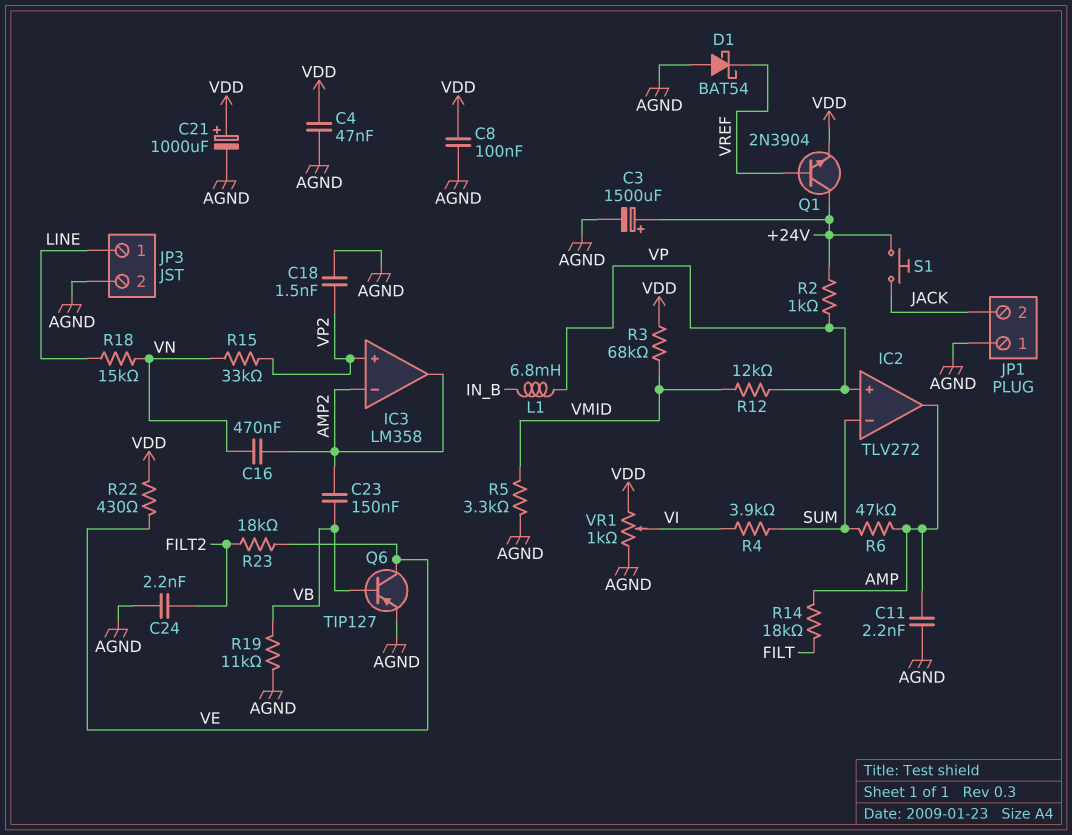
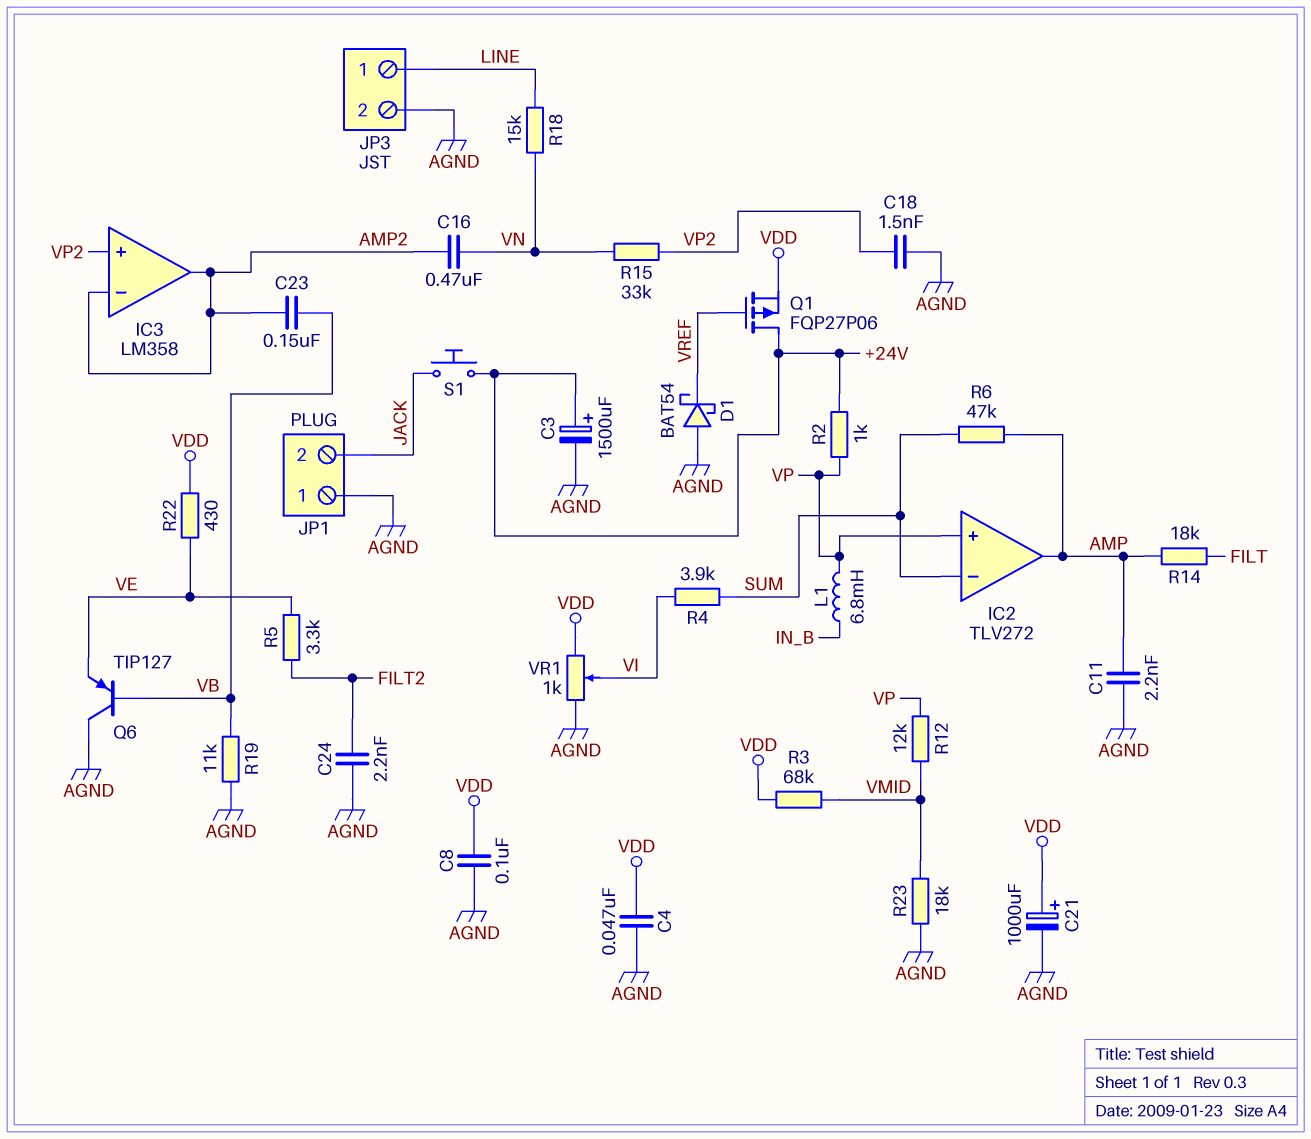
Q1: NPN 2N3904 (B VREF, C +24V, E VDD) -> PMOS FQP27P06 (G VREF, D +24V, S VDD)
Q6: PNP TIP127 (B VB, C VE, E AGND) -> PNP TIP127 (B VB, C AGND, E VE)
R5: 3.3k (AGND, VMID) -> 3.3k (FILT2, VE)
R23: 18k (FILT2, VE) -> 18k (AGND, VMID)

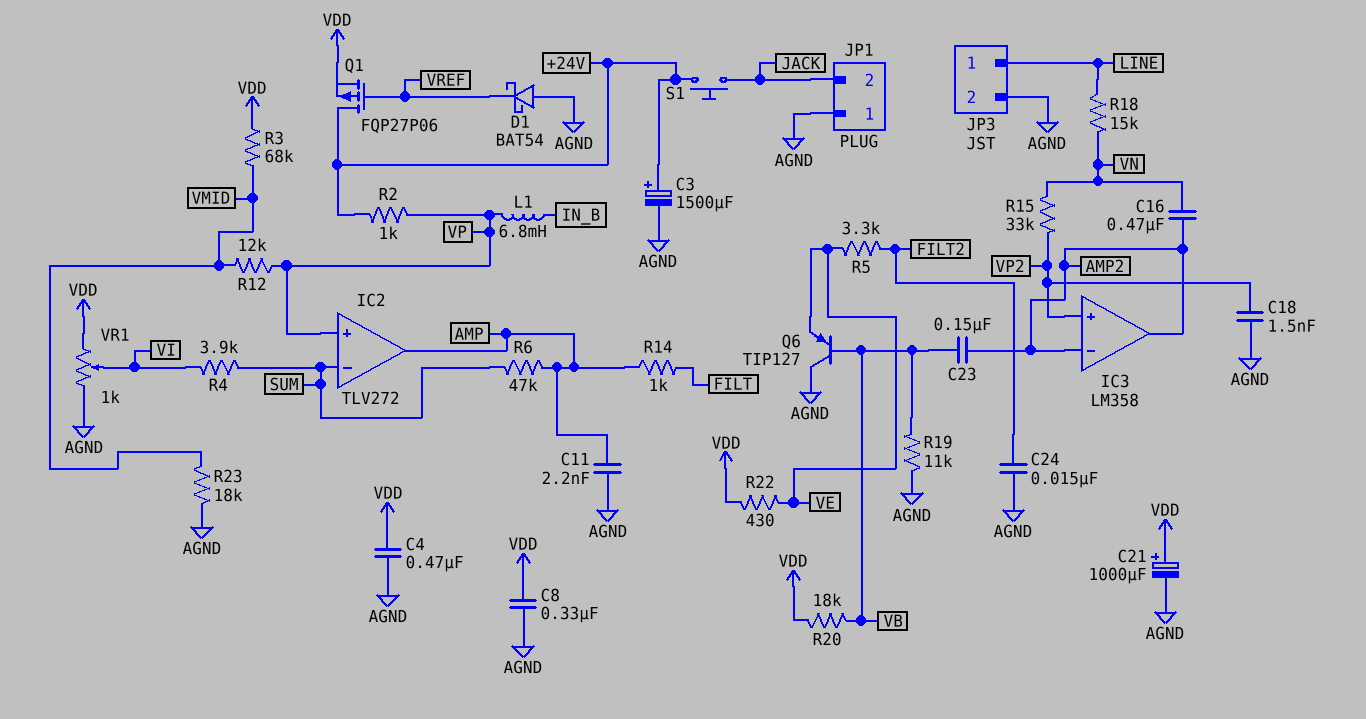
C4: 47nF (AGND, VDD) -> 470nF (AGND, VDD)
C8: 100nF (AGND, VDD) -> 330nF (AGND, VDD)
C24: 2.2nF (AGND, FILT2) -> 15nF (AGND, FILT2)
R14: 18k (AMP, FILT) -> 1k (AMP, FILT)
R20: none -> 18k (VB, VDD)

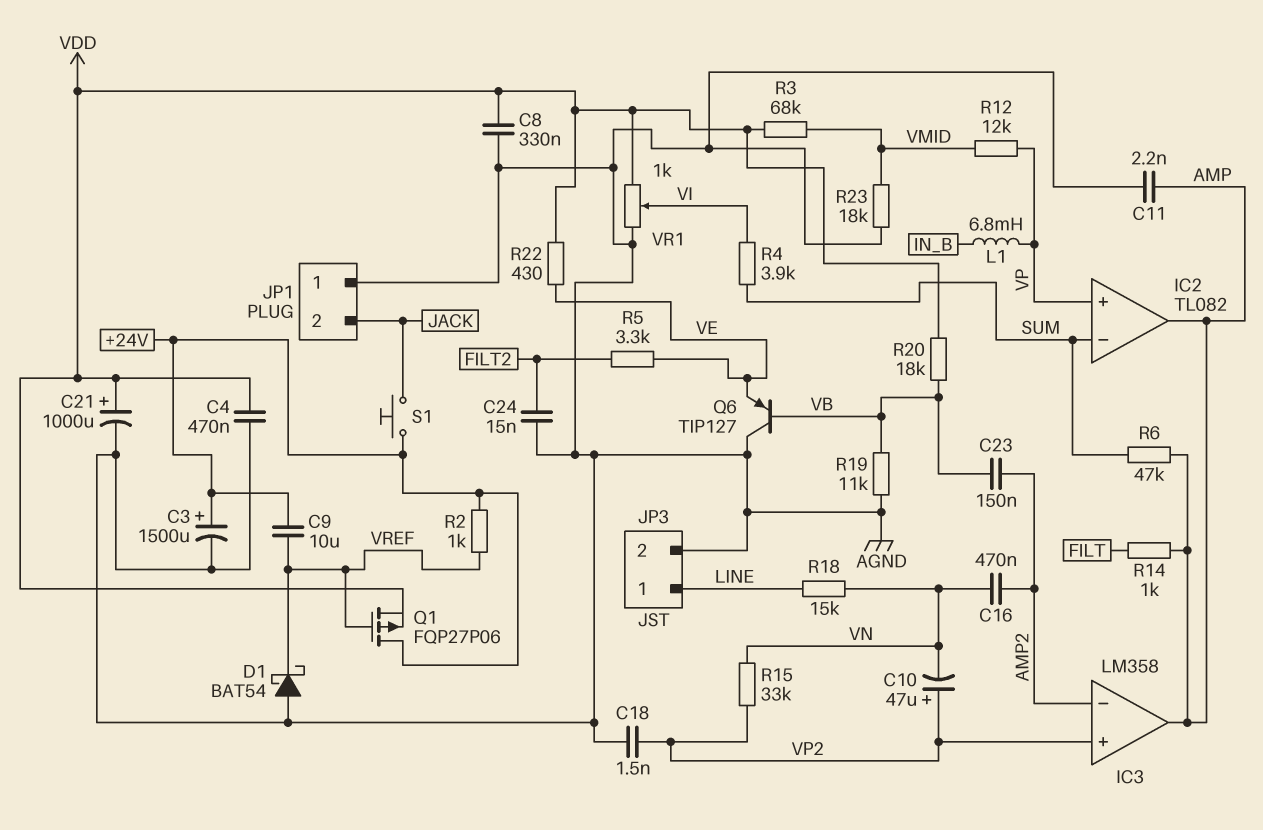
C9: none -> 10uF (+24V, VREF)
C10: none -> 47uF (plus VP2, minus VN)
IC2: TLV272 -> TL082
IC3 pin out: AMP2 -> AMP
R2: 1k (+24V, VP) -> 1k (+24V, VREF)

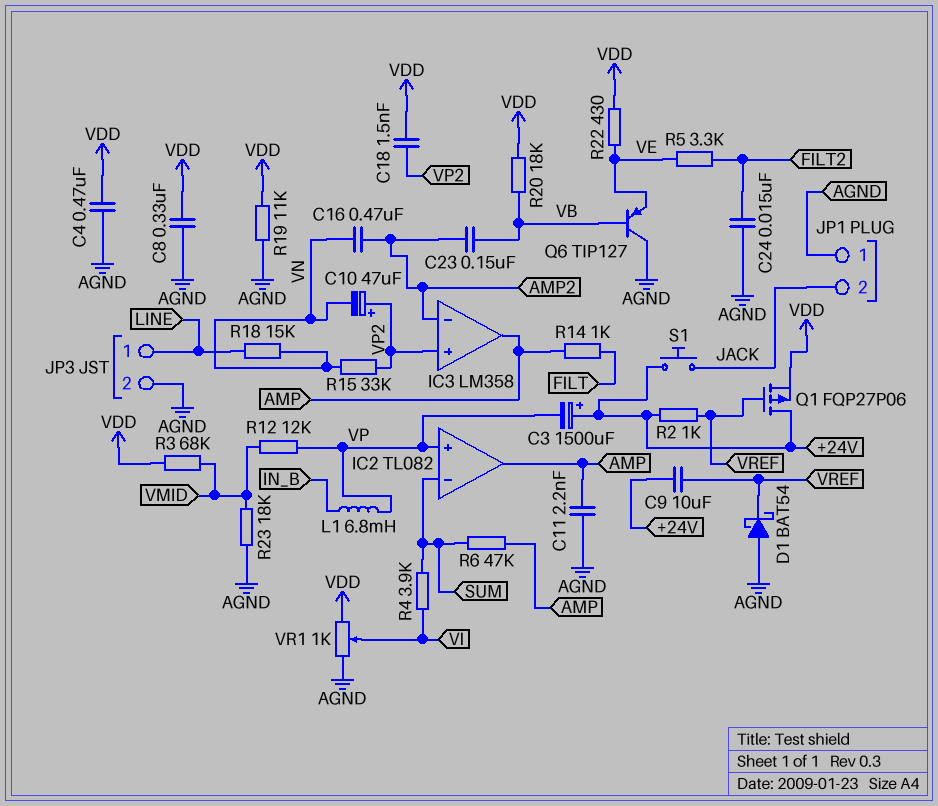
C3: 1500uF (plus +24V, minus AGND) -> 1500uF (plus +24V, minus VP)
C18: 1.5nF (AGND, VP2) -> 1.5nF (VDD, VP2)
C21: 1000uF (plus VDD, minus AGND) -> none
R19: 11k (AGND, VB) -> 11k (AGND, VDD)

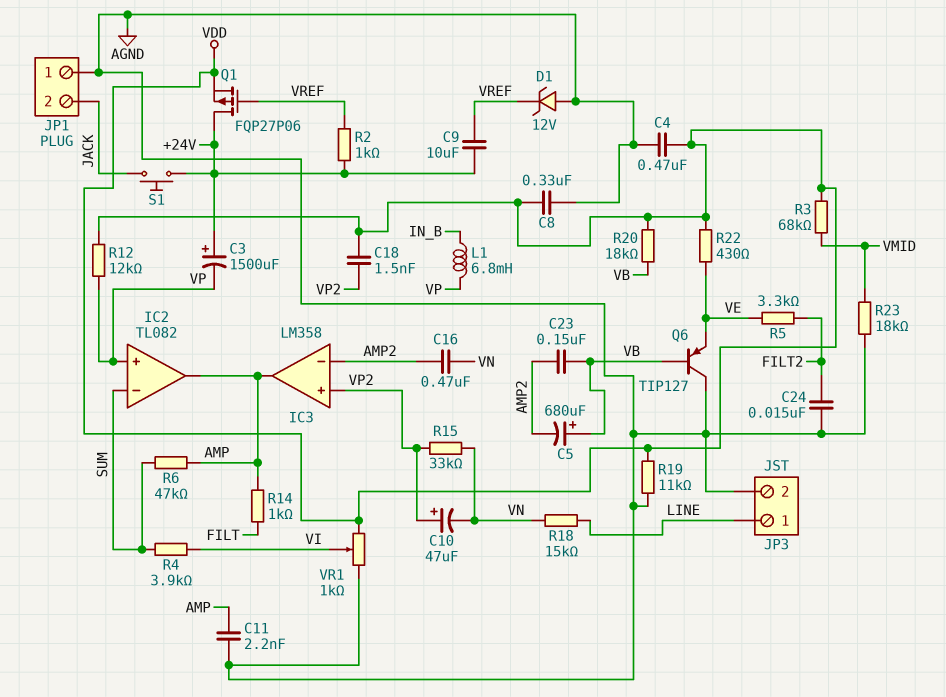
C5: none -> 680uF (plus VB, minus AMP2)
D1: schottky BAT54 (A AGND, K VREF) -> zener 12V (A AGND, K VREF)
R12: 12k (VMID, VP) -> 12k (VDD, VP)

